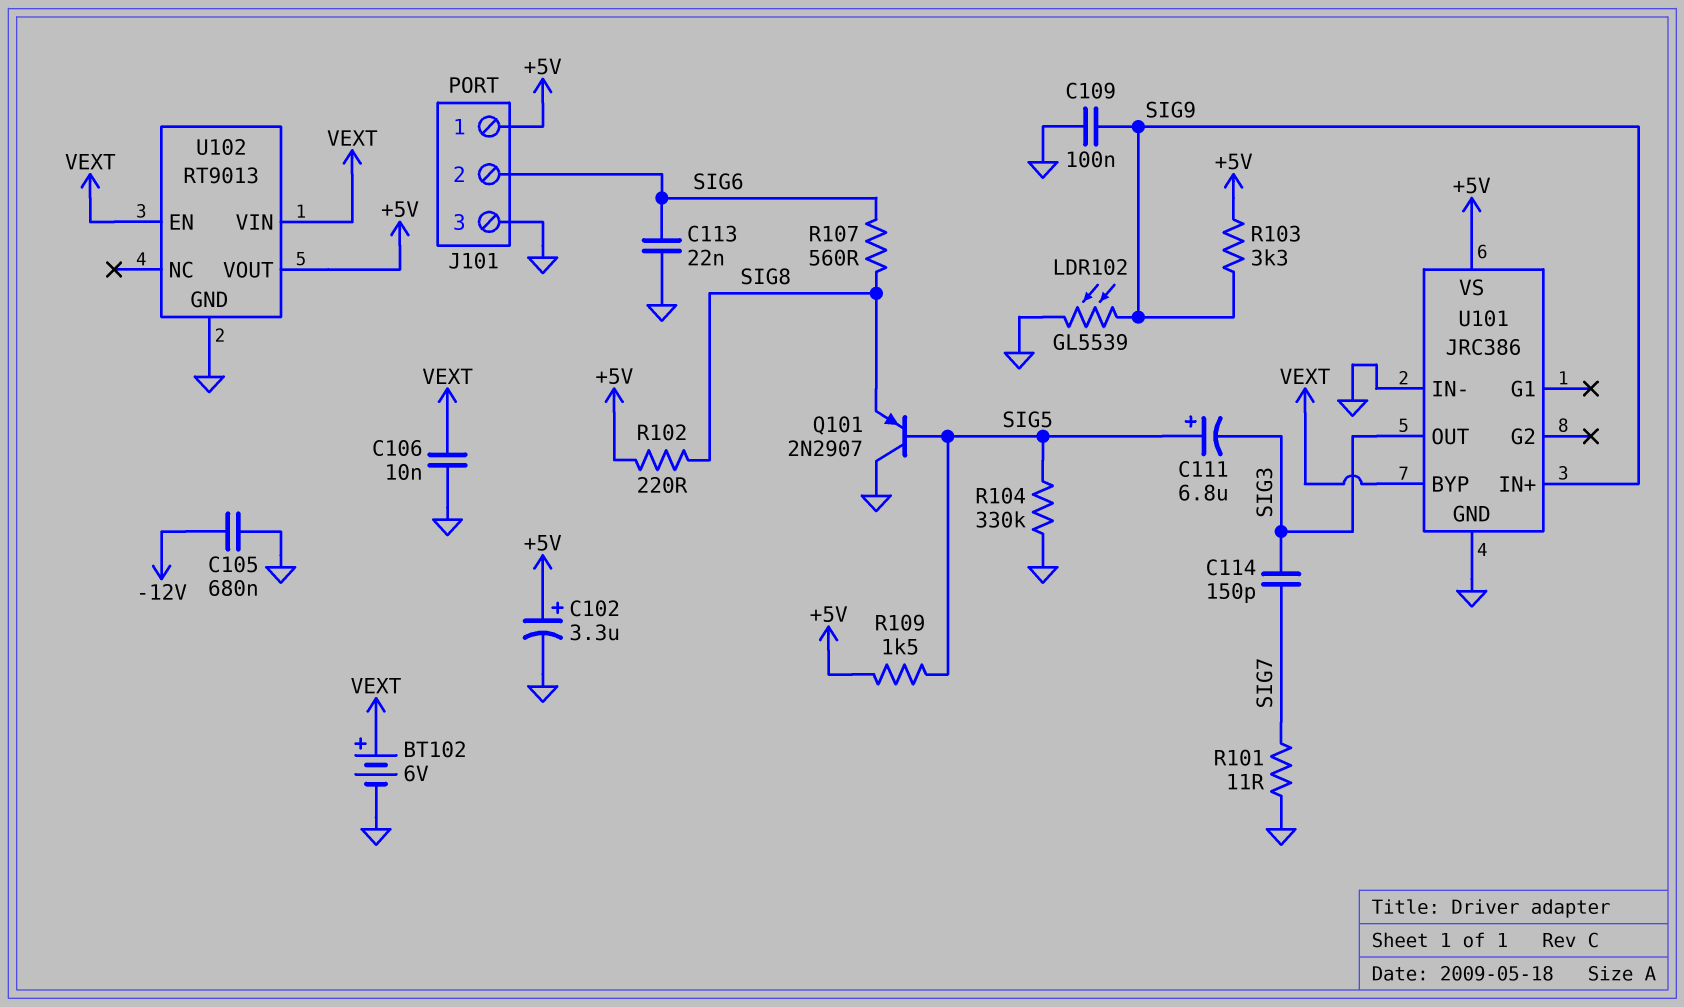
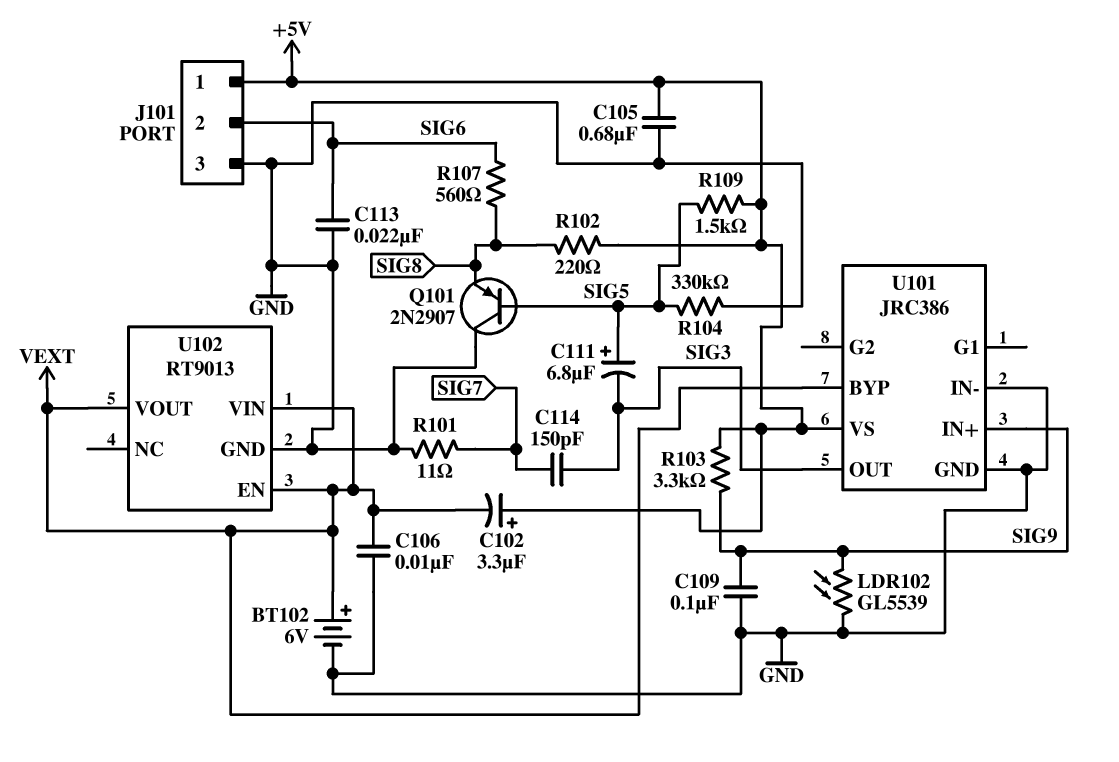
C102: 3.3uF (plus +5V, minus GND) -> 3.3uF (plus +5V, minus VEXT)
C105: 680nF (-12V, GND) -> 680nF (+5V, GND)
U102 pin VOUT: +5V -> VEXT

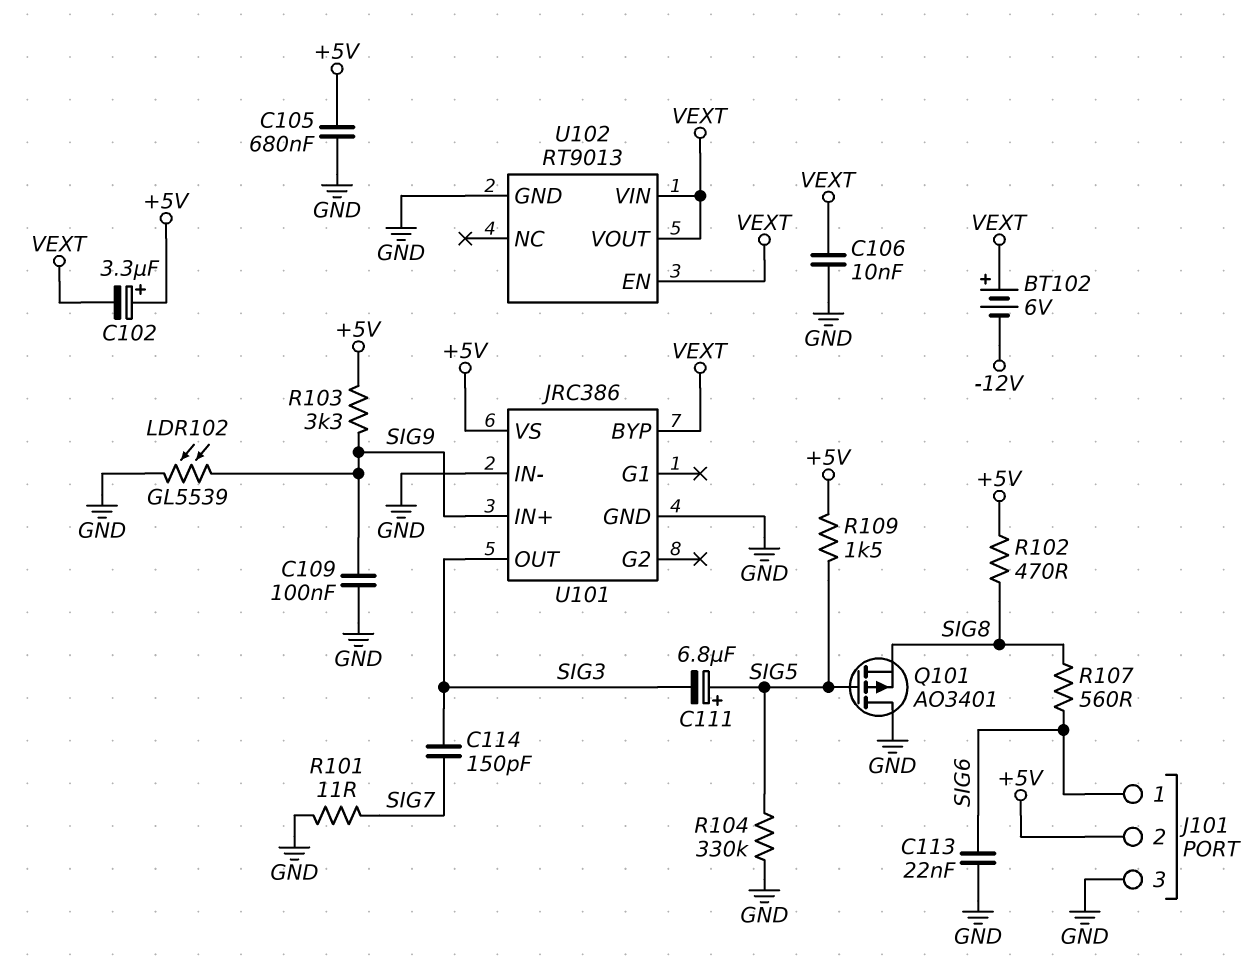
BT102: 6V (plus VEXT, minus GND) -> 6V (plus VEXT, minus -12V)
J101 pin 1: +5V -> SIG6
J101 pin 2: SIG6 -> +5V
Q101: PNP 2N2907 (B SIG5, C GND, E SIG8) -> PMOS AO3401 (G SIG5, D GND, S SIG8)
R102: 220 (+5V, SIG8) -> 470 (+5V, SIG8)

